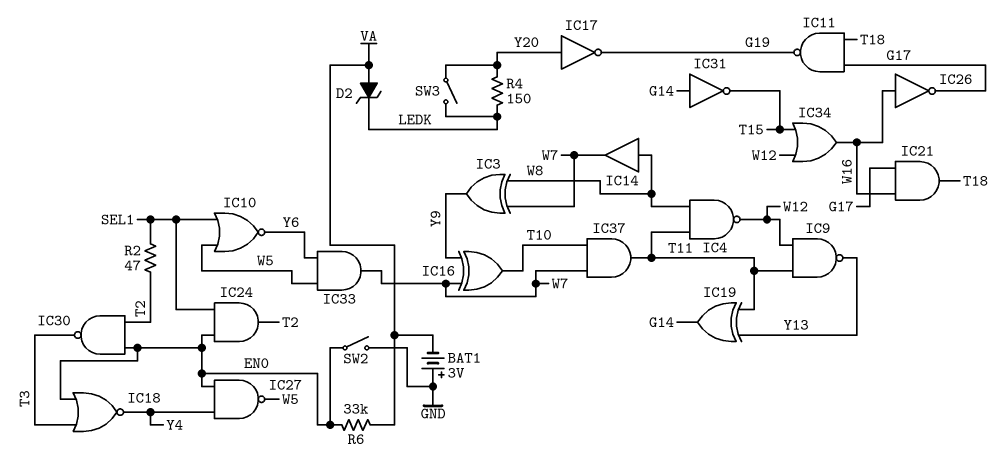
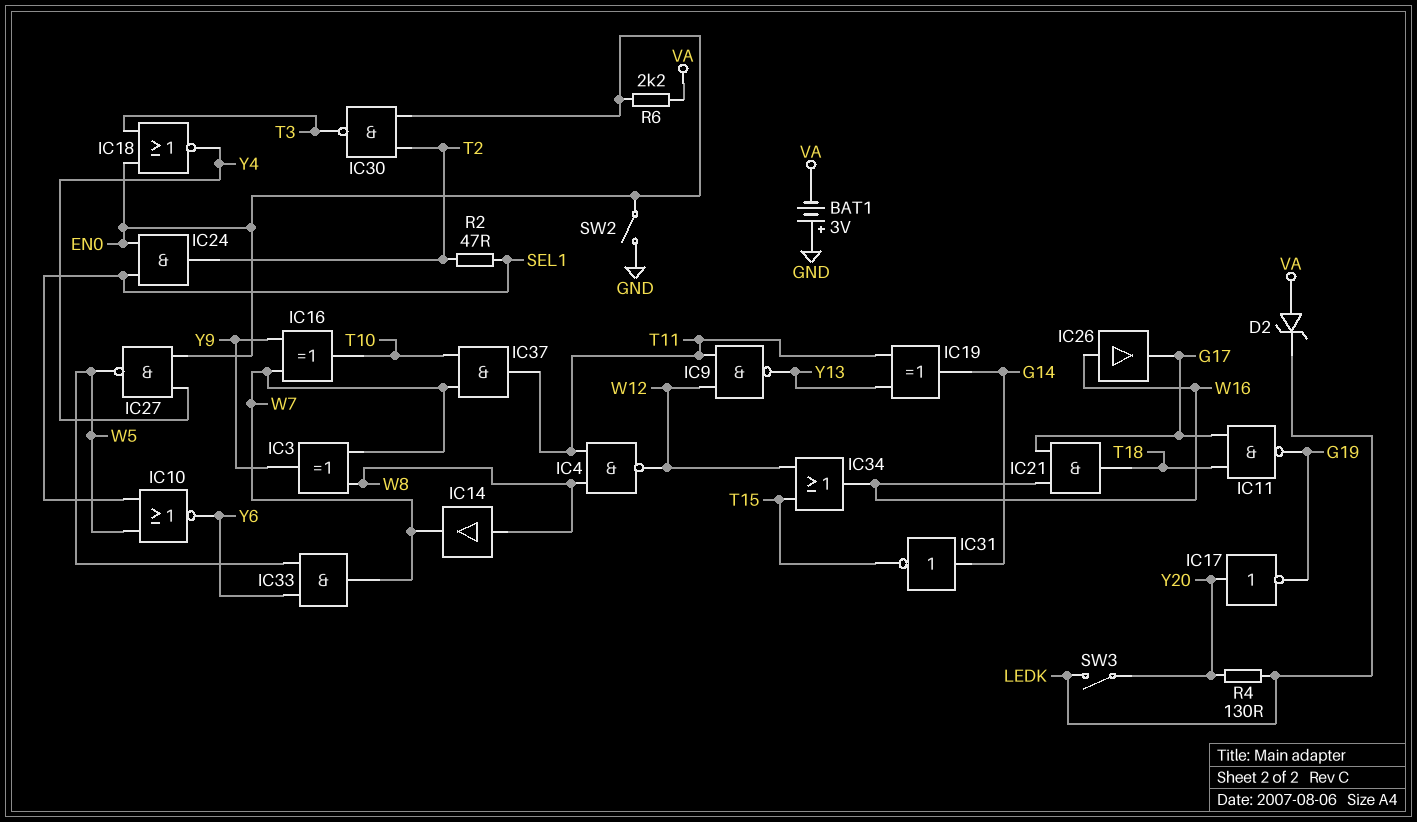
IC26: NOT (in W16, out G17) -> buffer (in W16, out G17)
R4: 150 (LEDK, Y20) -> 130 (LEDK, Y20)
R6: 33k (EN0, VA) -> 2.2k (EN0, VA)

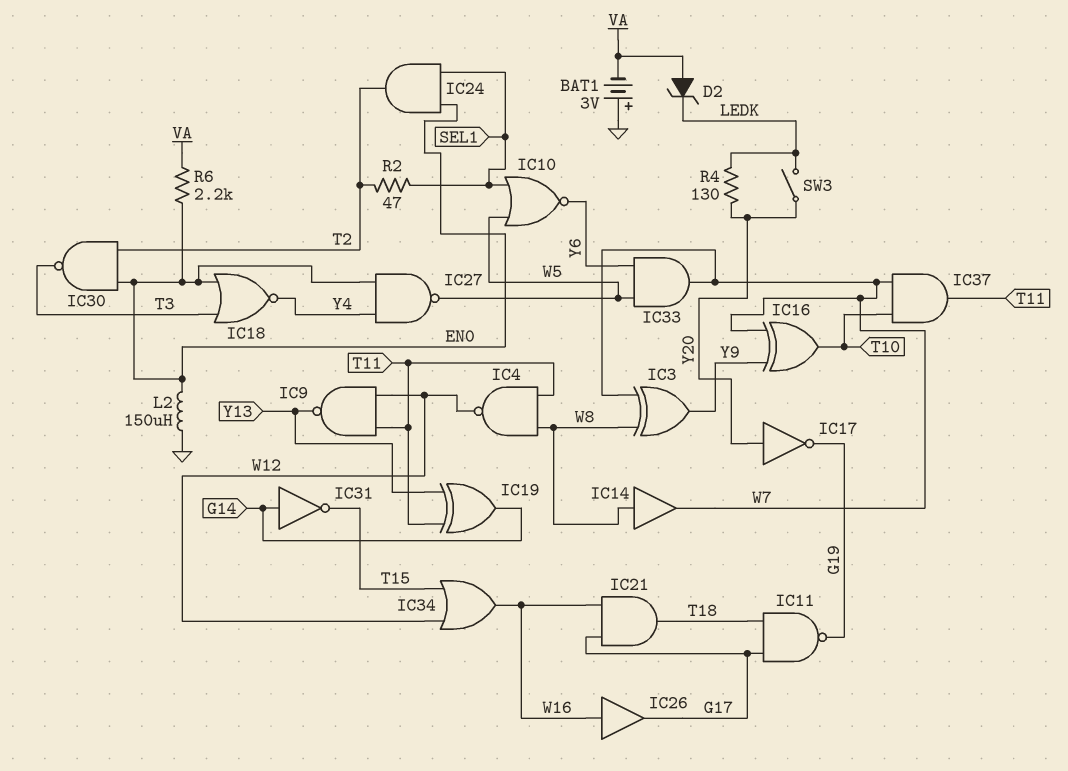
L2: none -> 150uH (EN0, GND)
SW2: switch (EN0, GND) -> none

